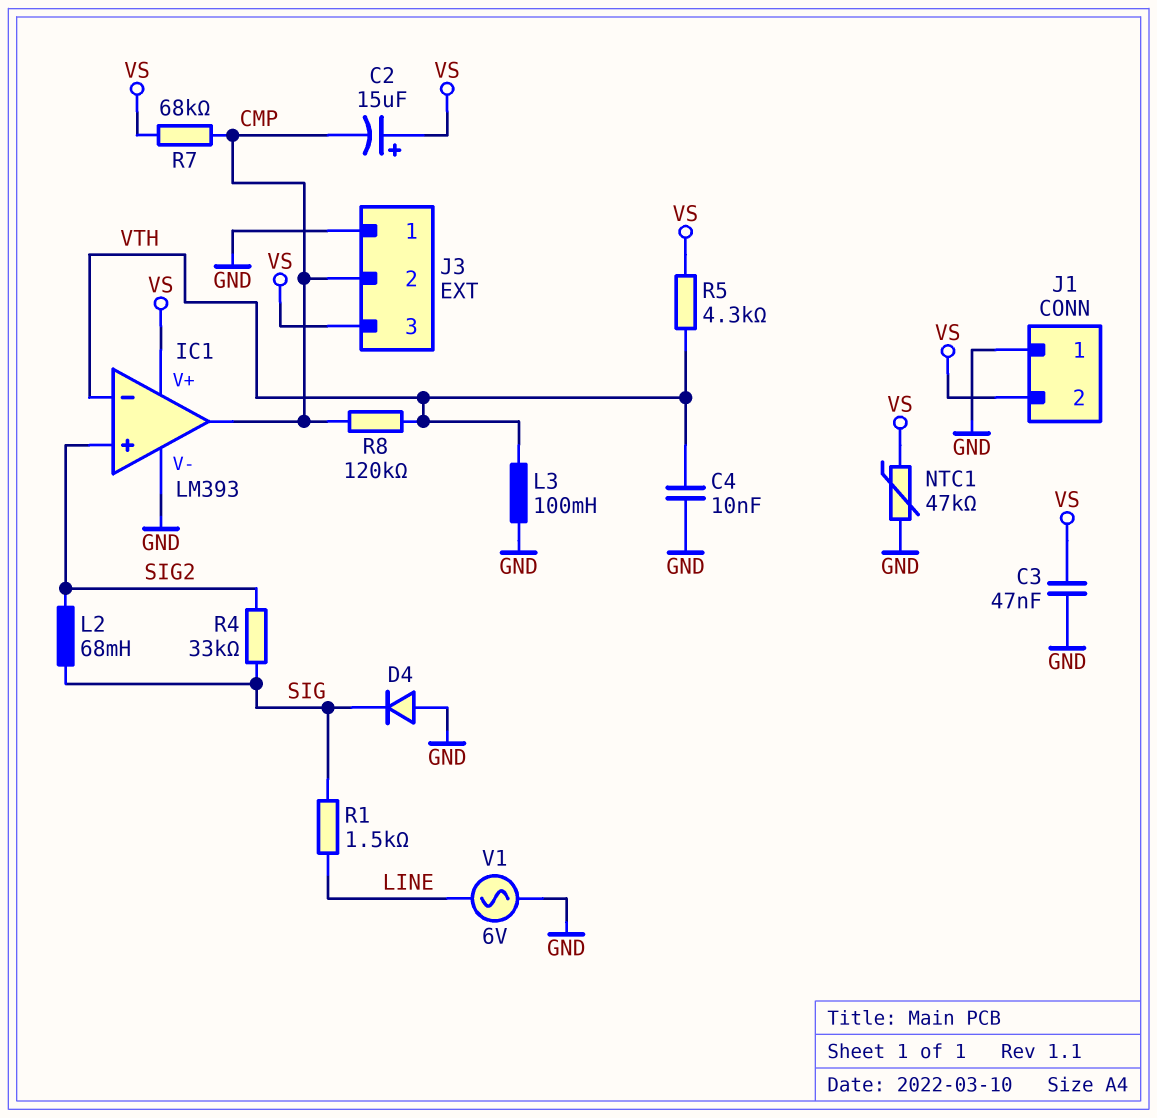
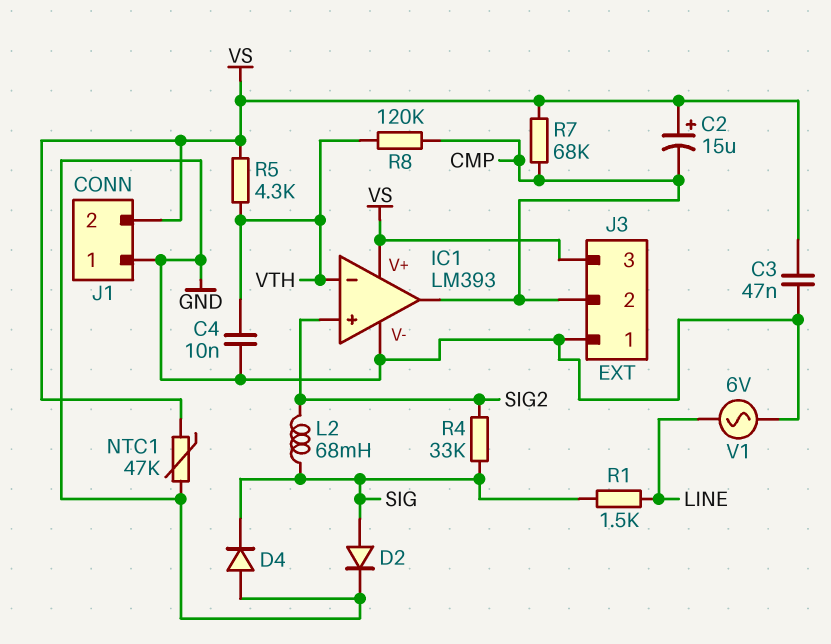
D2: none -> diode (A SIG, K GND)
L3: 100mH (GND, VTH) -> none

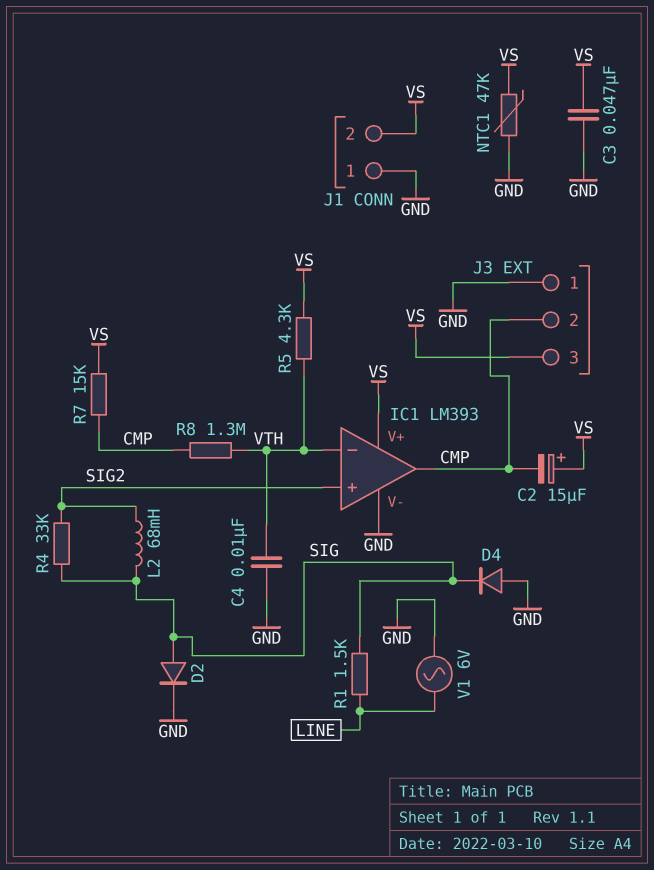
R7: 68k (CMP, VS) -> 15k (CMP, VS)
R8: 120k (CMP, VTH) -> 1.3M (CMP, VTH)

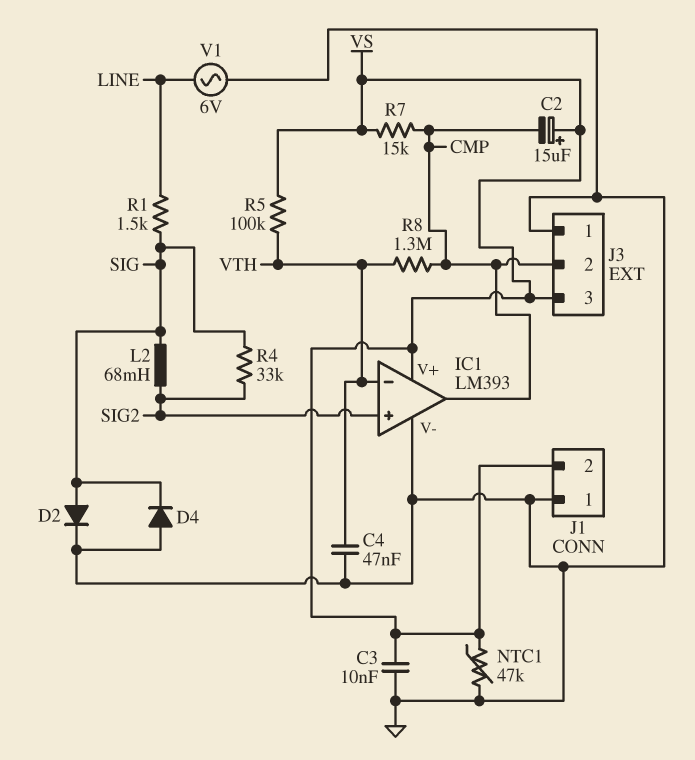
C3: 47nF (GND, VS) -> 10nF (GND, VS)
C4: 10nF (GND, VTH) -> 47nF (GND, VTH)
R5: 4.3k (VS, VTH) -> 100k (VS, VTH)

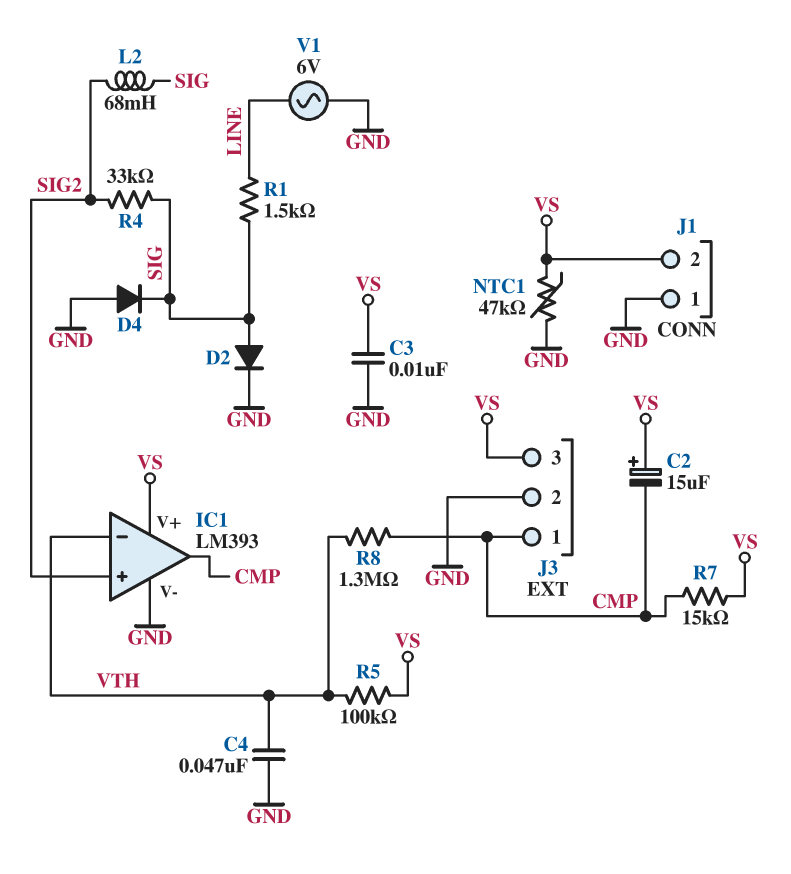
J3 pin 1: GND -> CMP
J3 pin 2: CMP -> GND

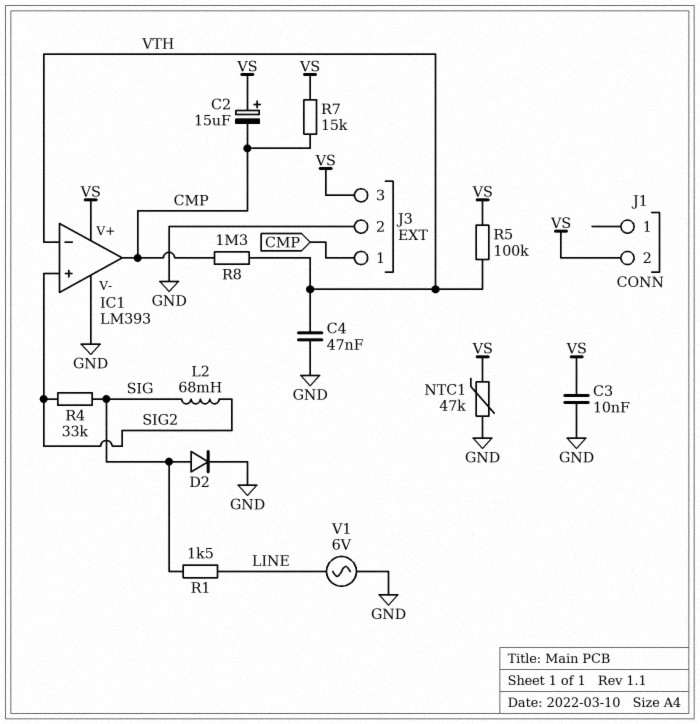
D4: diode (A GND, K SIG) -> none
J1 pin 1: GND -> none

